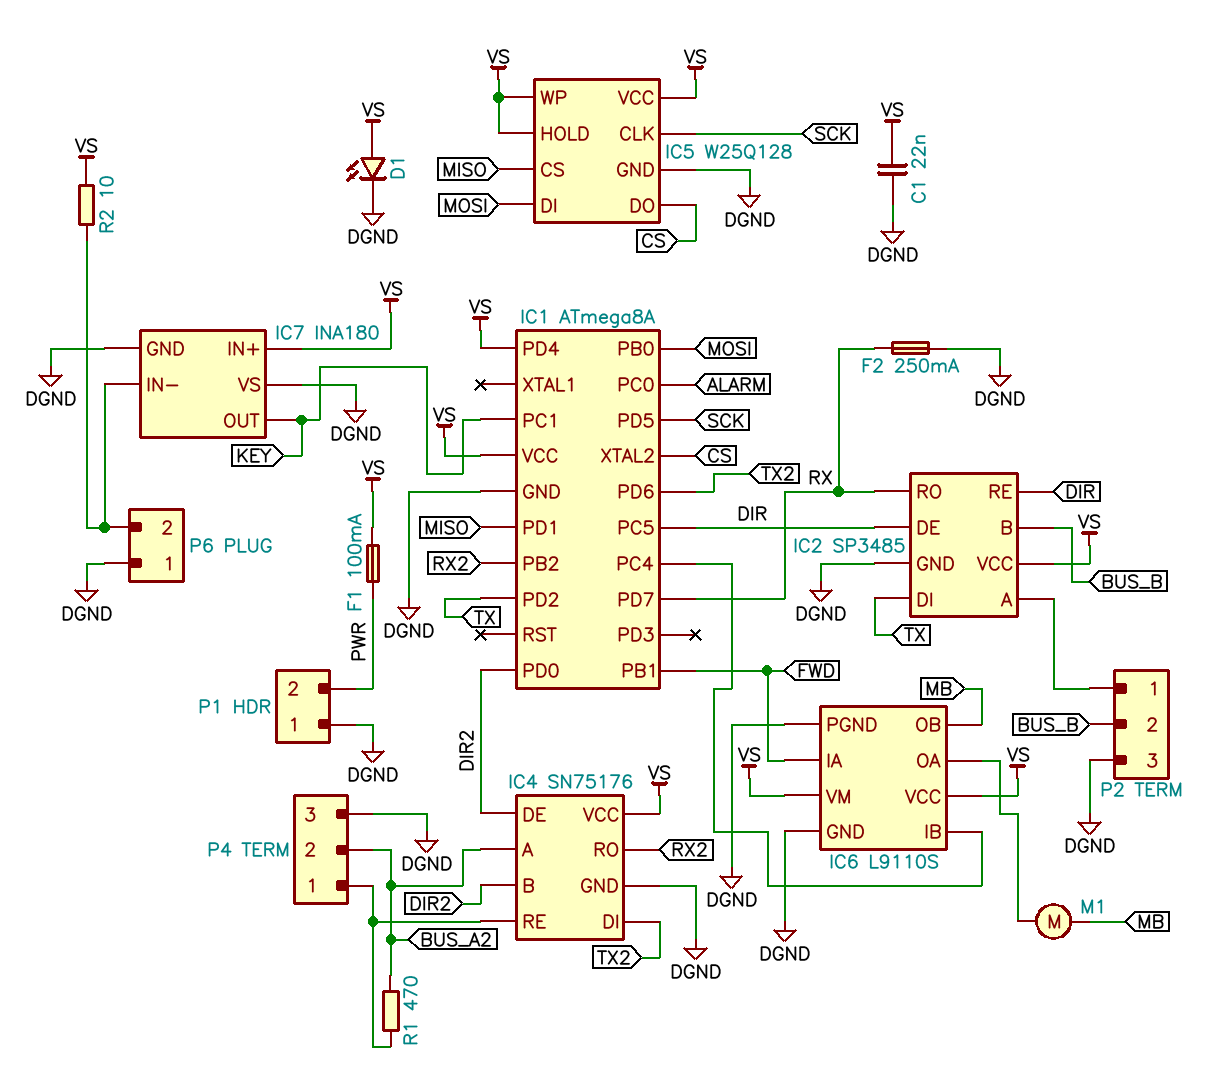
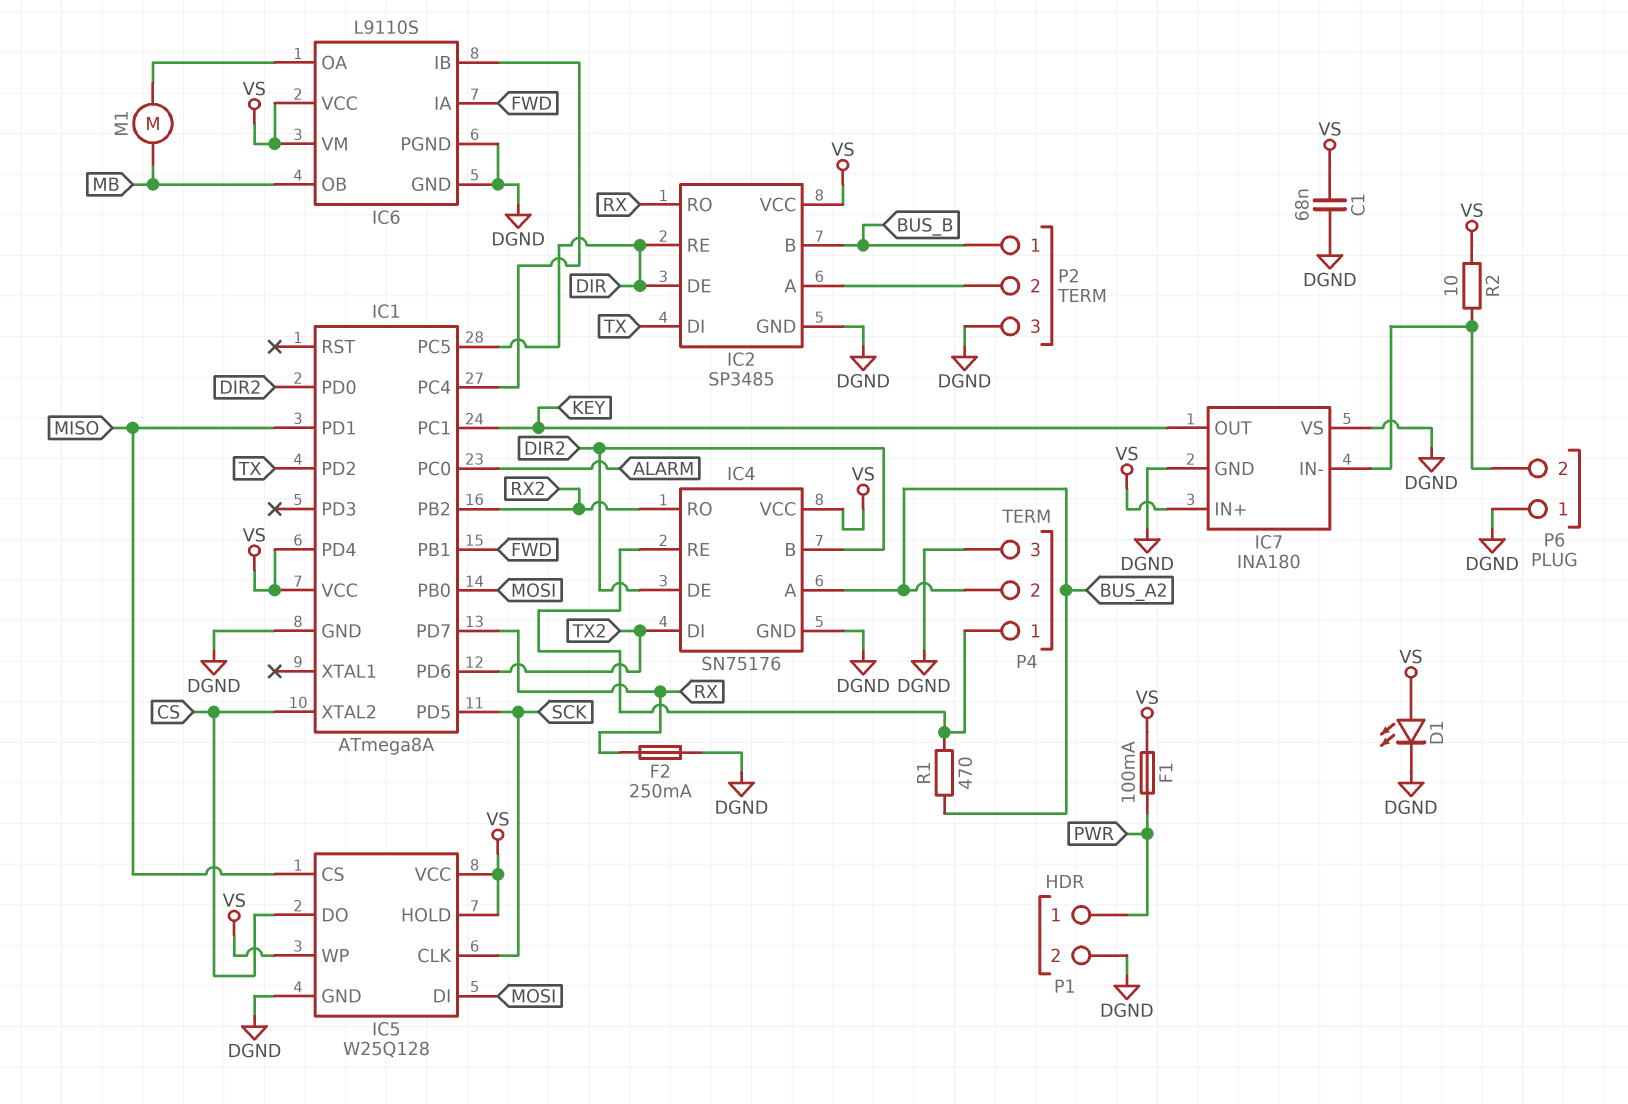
C1: 22nF (DGND, VS) -> 68nF (DGND, VS)
P1 pin 1: DGND -> PWR
P1 pin 2: PWR -> DGND
P2 pin 1: IC2/A -> BUS_B
P2 pin 2: BUS_B -> IC2/A

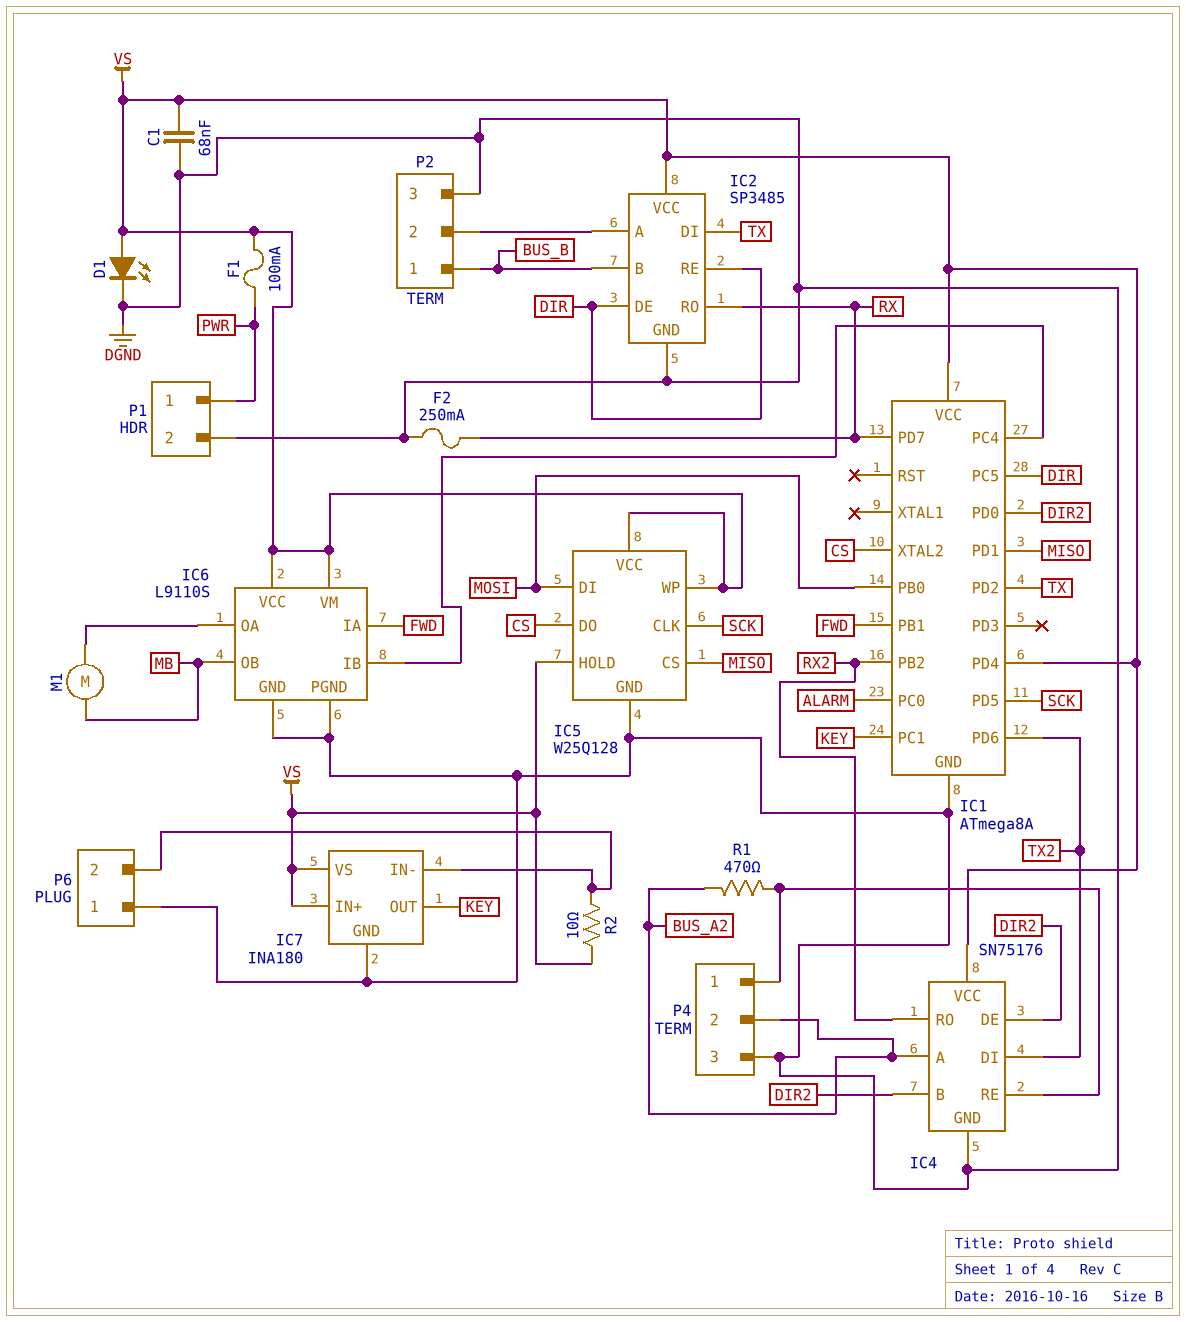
IC7 pin VS: DGND -> VS

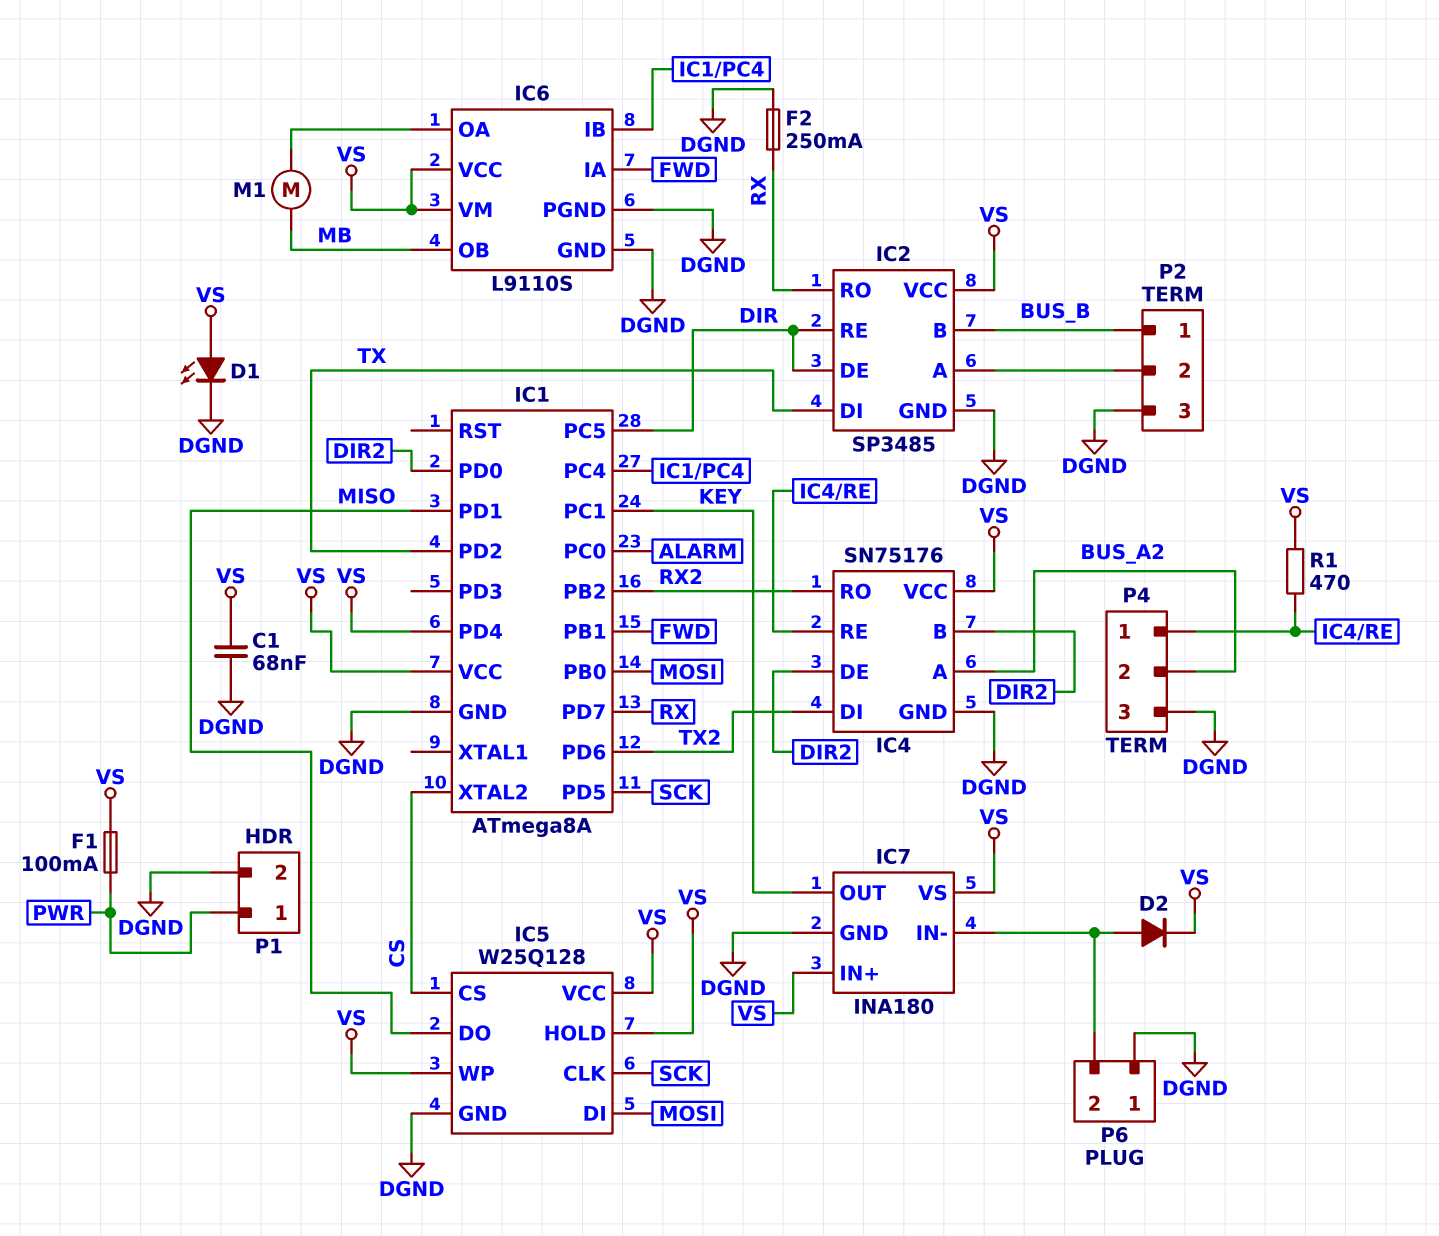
D2: none -> diode (A IC7/IN-, K VS)
IC5 pin CS: MISO -> CS
IC5 pin DO: CS -> MISO
R1: 470 (BUS_A2, IC4/RE) -> 470 (IC4/RE, VS)
R2: 10 (IC7/IN-, VS) -> none

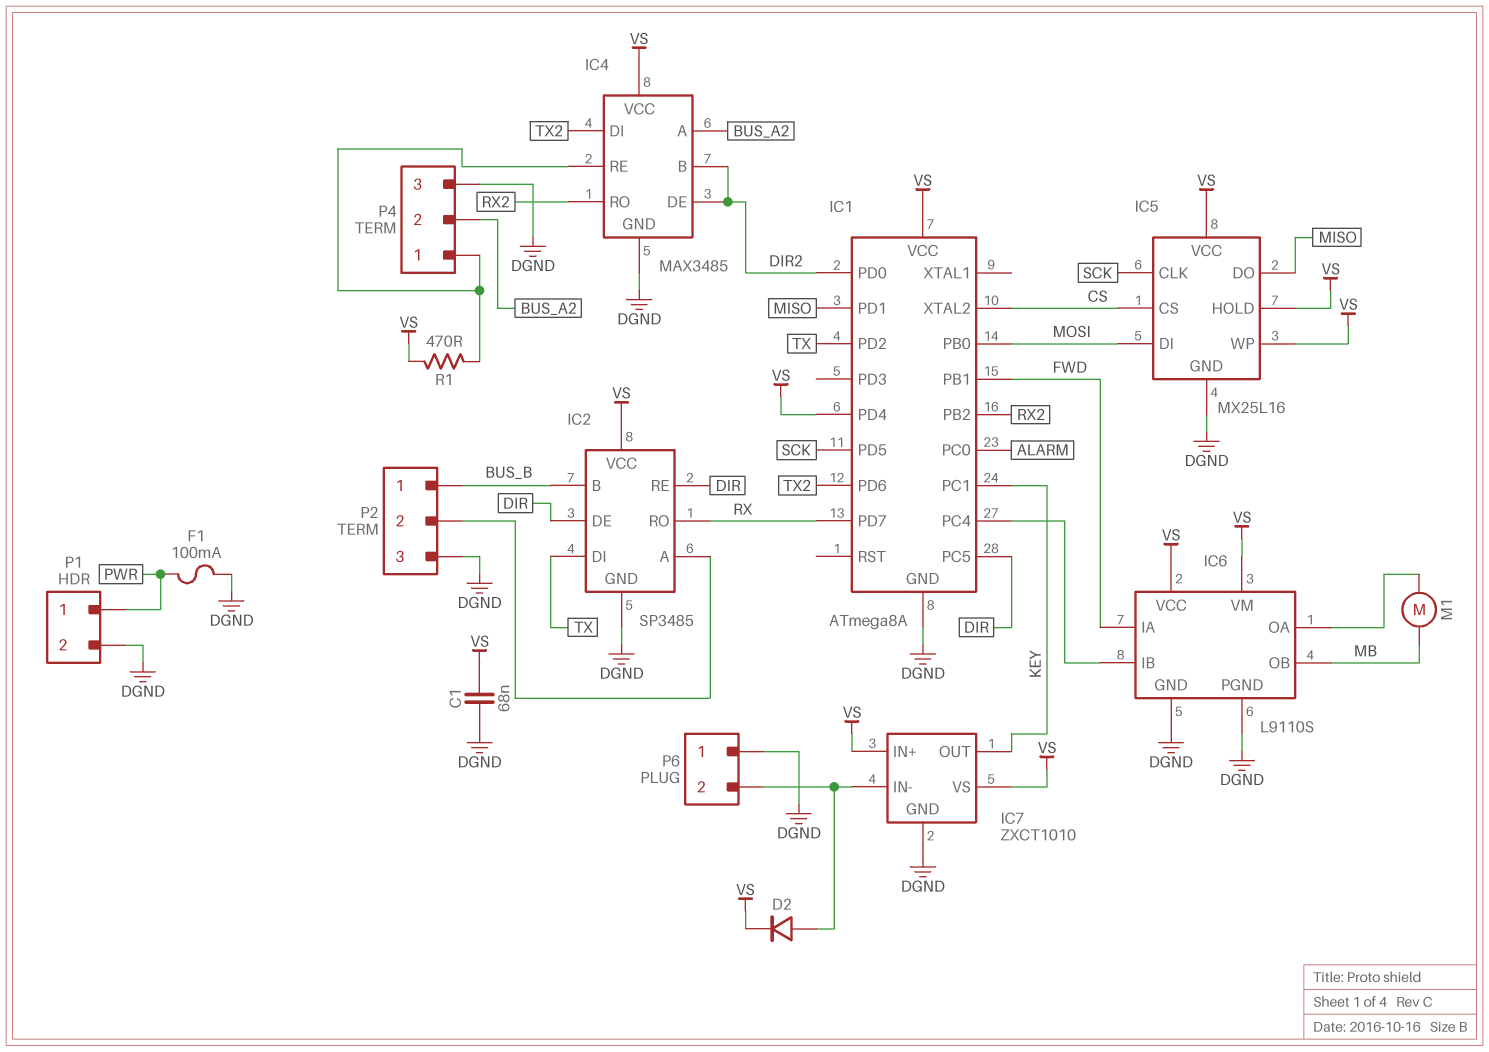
D1: LED (A VS, K DGND) -> none
F1: 100mA (PWR, VS) -> 100mA (DGND, PWR)
F2: 250mA (DGND, RX) -> none
IC4: SN75176 -> MAX3485
IC5: W25Q128 -> MX25L16
IC7: INA180 -> ZXCT1010

